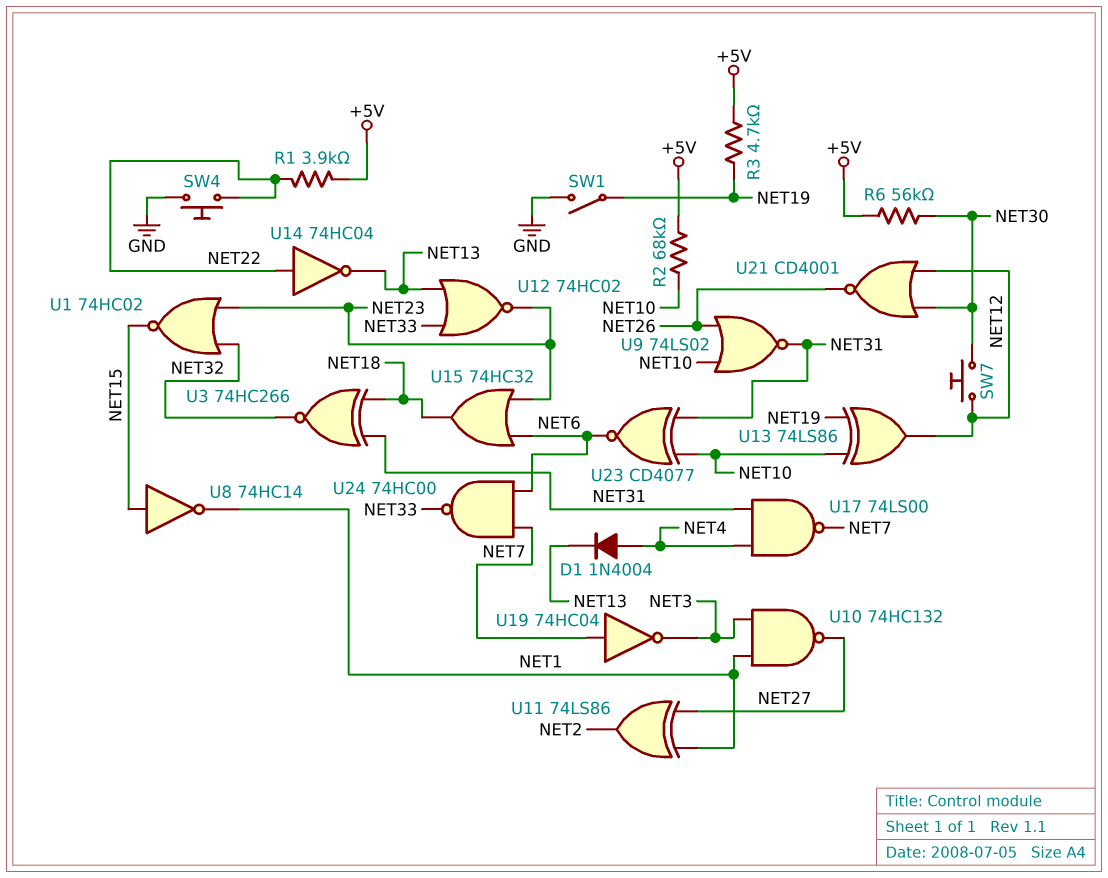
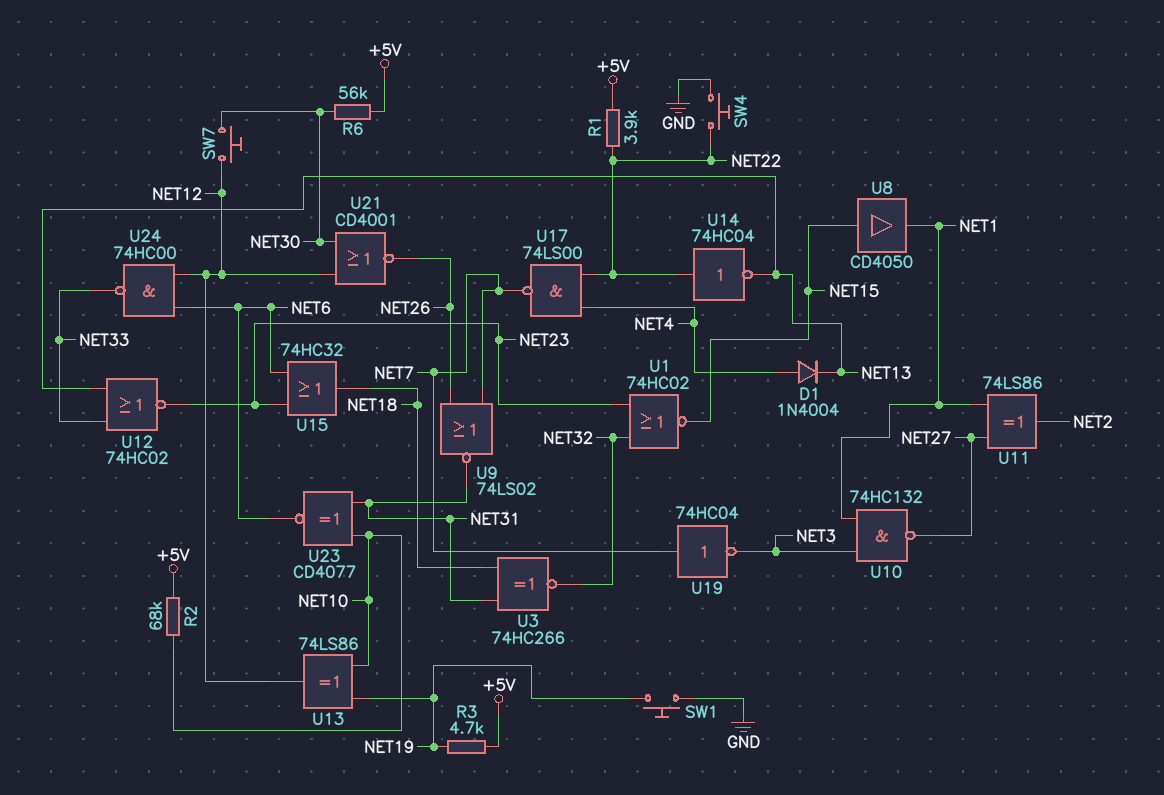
SW1: switch (GND, NET19) -> button (GND, NET19)
U8: NOT 74HC14 (in NET15, out NET1) -> buffer CD4050 (in NET15, out NET1)
U9: NOR 74LS02 (in NET10, in NET26, out NET31) -> NOR 74LS02 (in NET7, in NET26, out NET31)
U17: NAND 74LS00 (in NET4, in NET31, out NET7) -> NAND 74LS00 (in NET4, in NET22, out NET7)
U24: NAND 74HC00 (in NET6, in NET7, out NET33) -> NAND 74HC00 (in NET6, in NET12, out NET33)

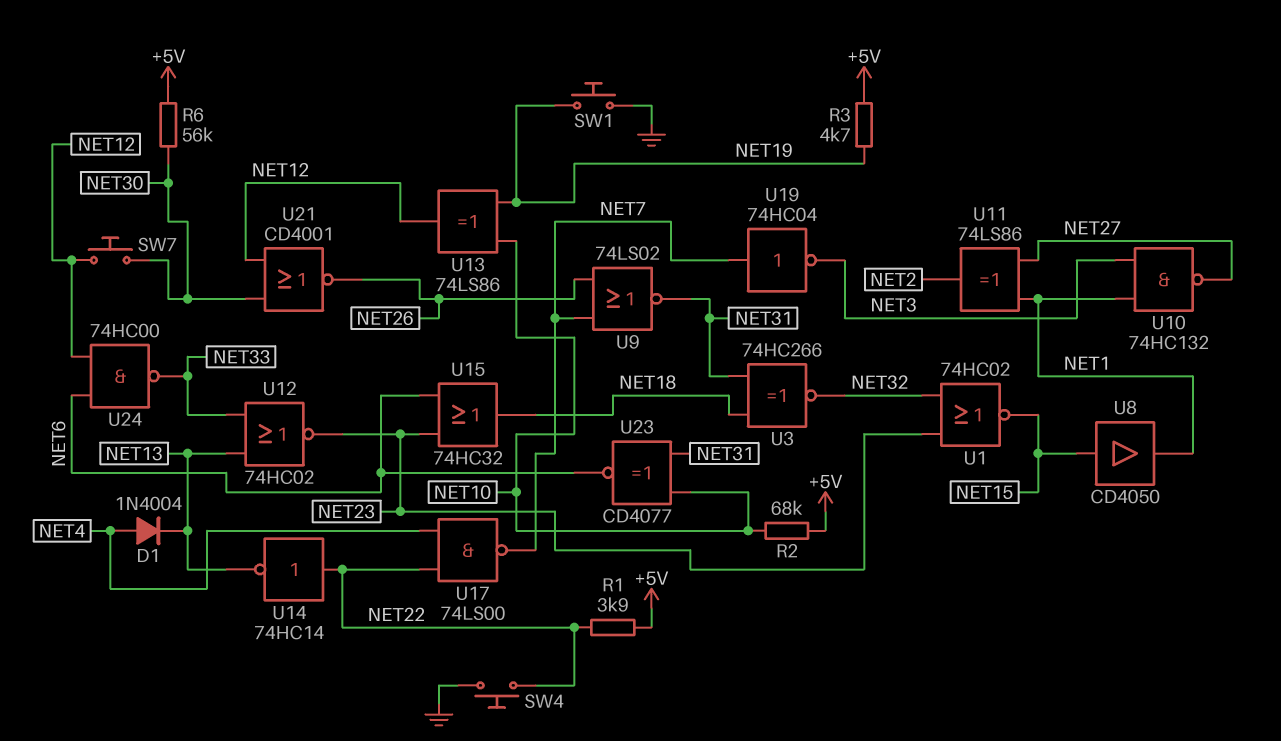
U14: NOT 74HC04 (in NET22, out NET13) -> NOT 74HC14 (in NET22, out NET13)

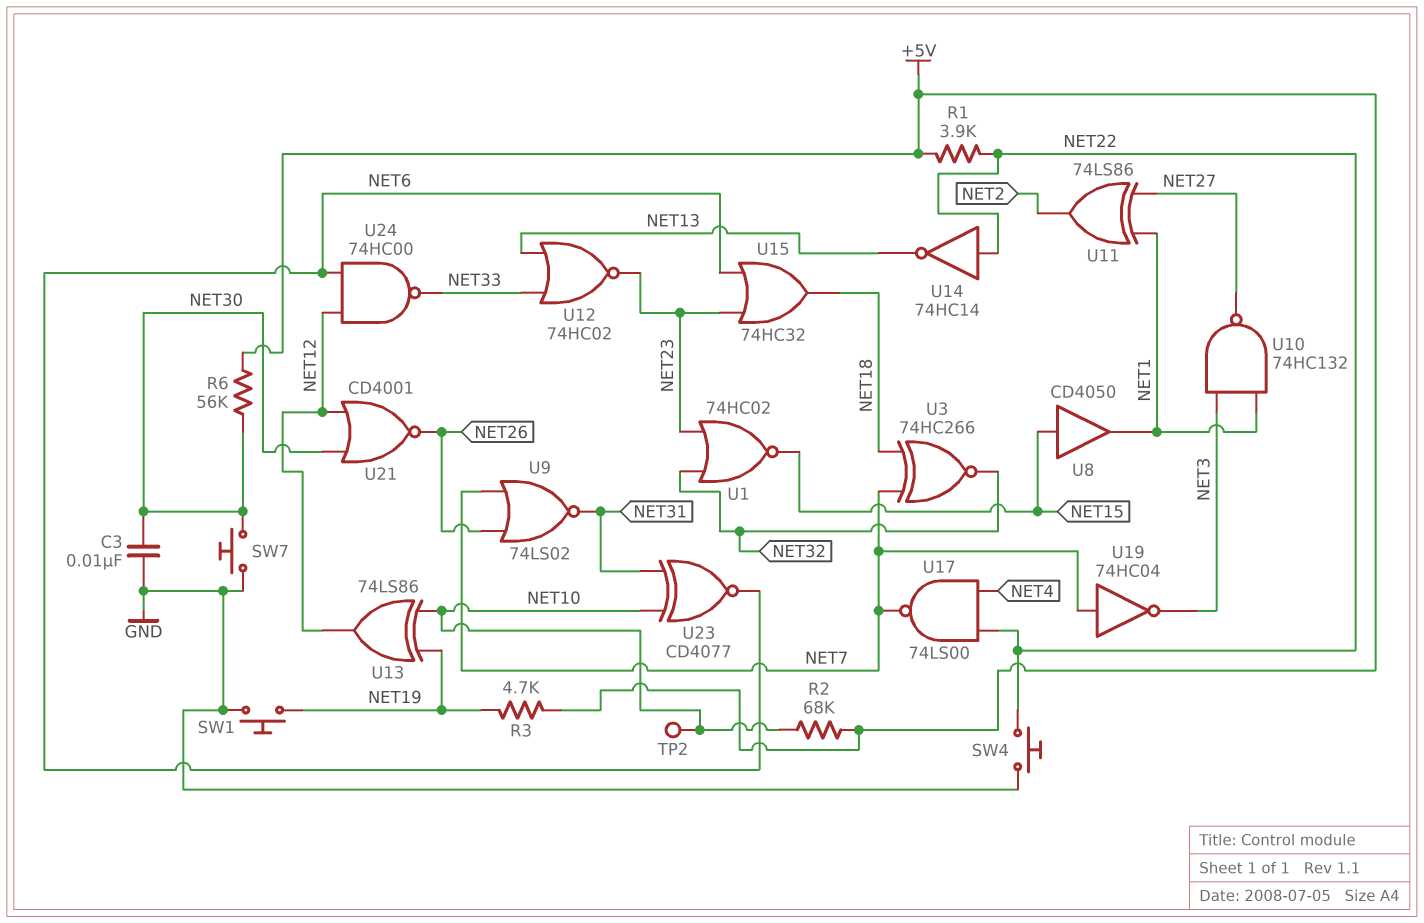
C3: none -> 10nF (GND, NET30)
D1: diode 1N4004 (A NET4, K NET13) -> none
SW7: button (NET12, NET30) -> button (GND, NET30)
TP2: none -> test point (NET10)
U3: XNOR 74HC266 (in NET18, in NET31, out NET32) -> XNOR 74HC266 (in NET7, in NET18, out NET32)

